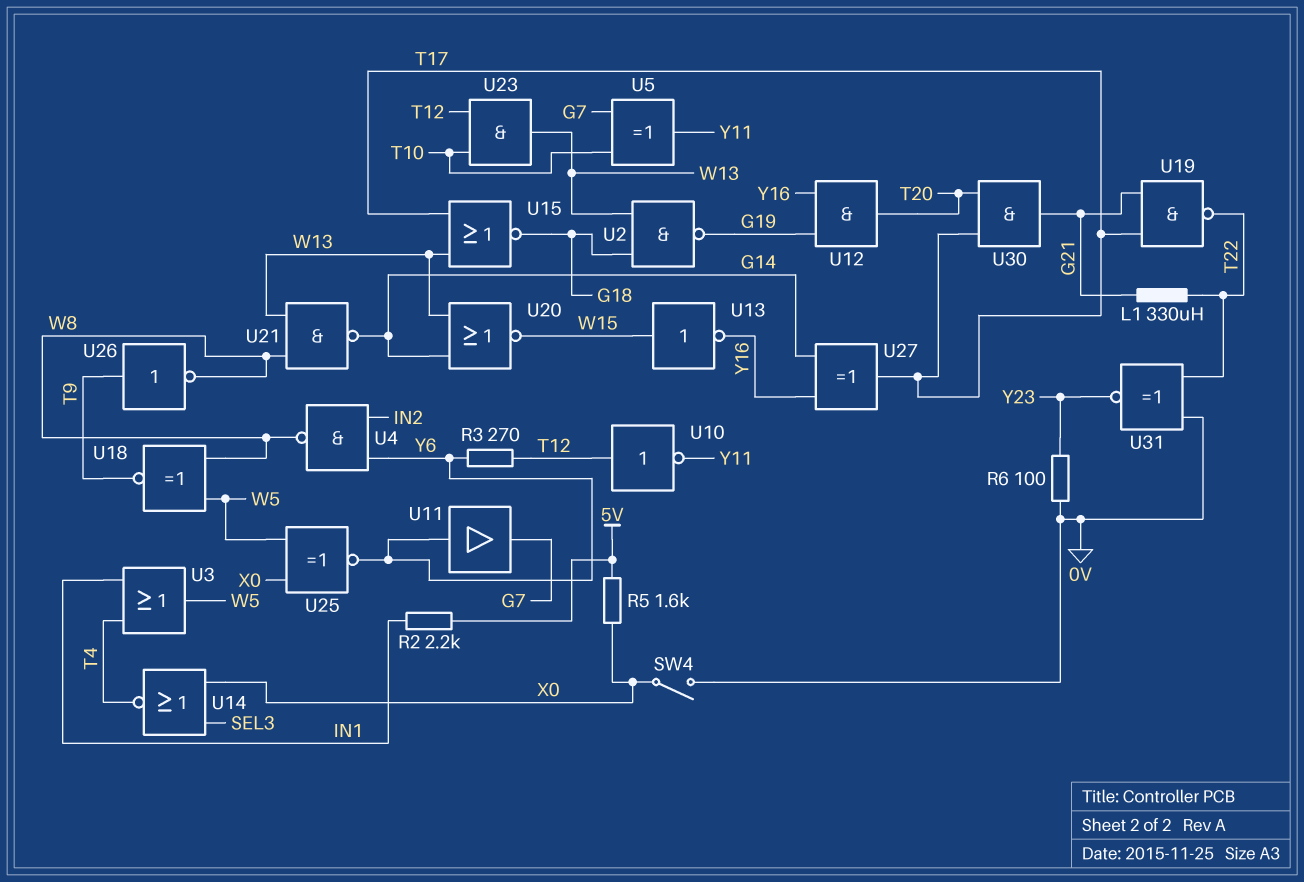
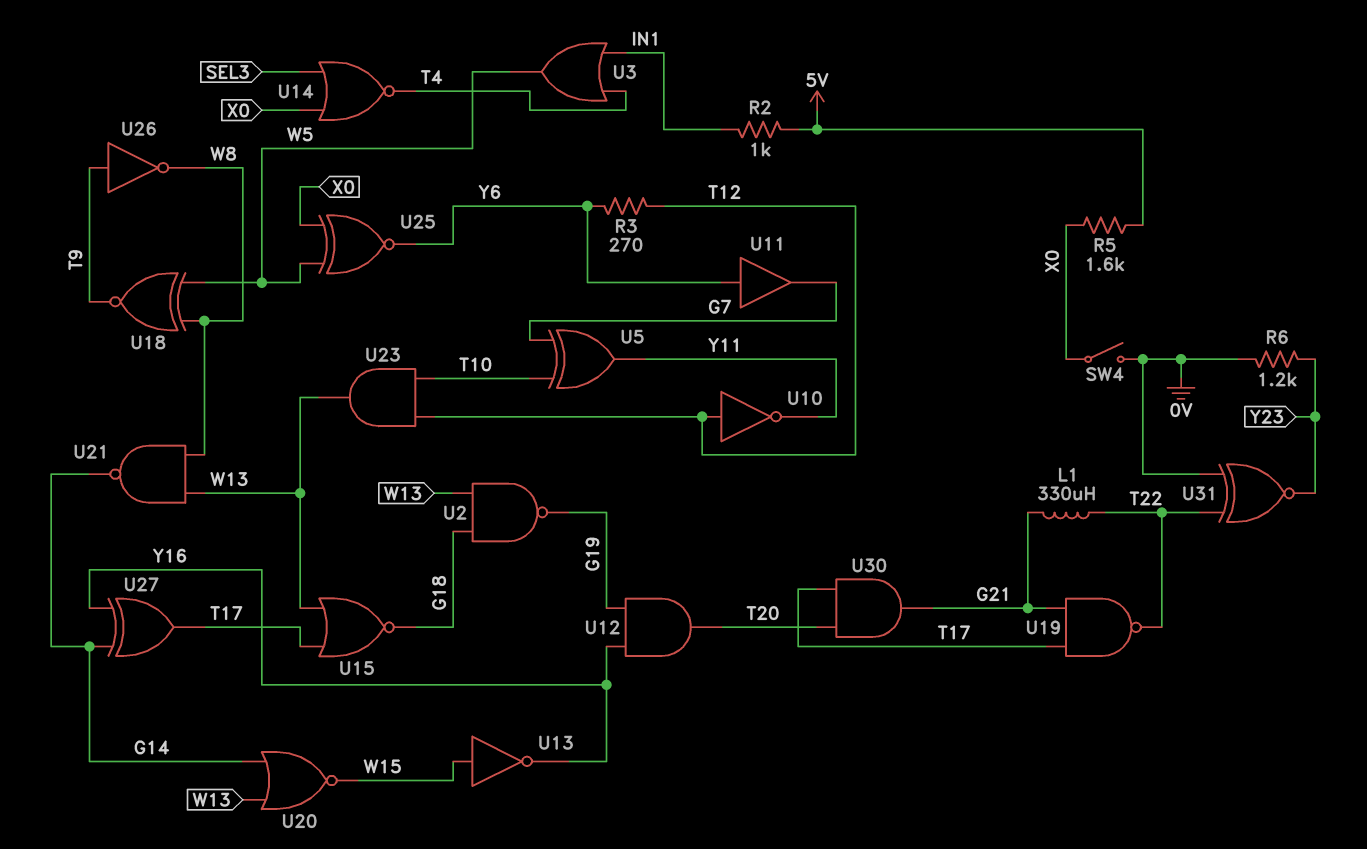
R2: 2.2k (5V, IN1) -> 1k (5V, IN1)
R6: 100 (0V, Y23) -> 1.2k (0V, Y23)
U4: NAND (in IN2, in Y6, out W8) -> none

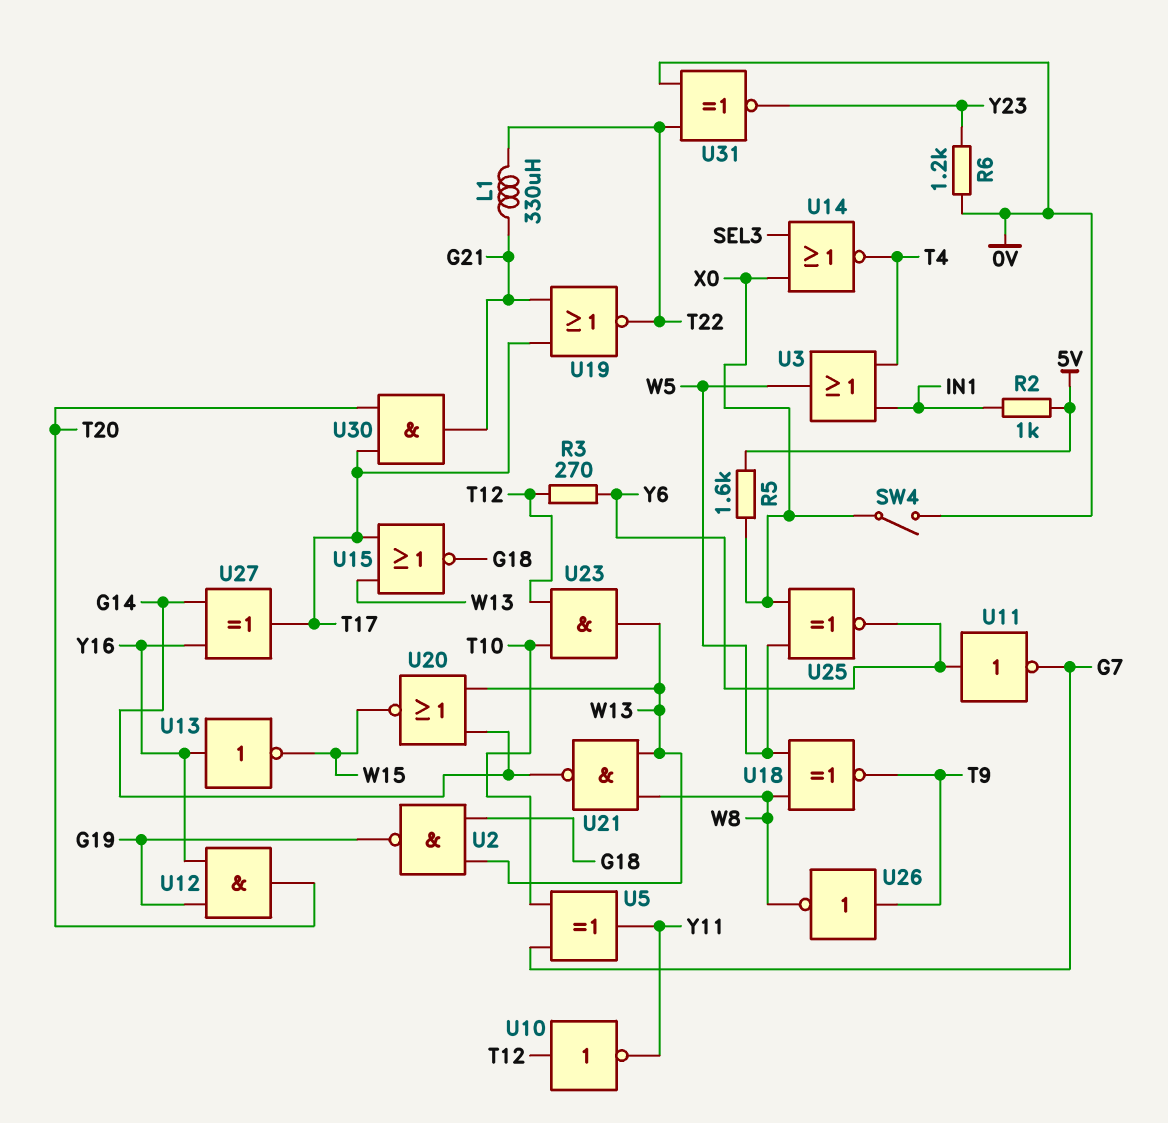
U11: buffer (in Y6, out G7) -> NOT (in Y6, out G7)
U13: NOT (in W15, out Y16) -> NOT (in Y16, out W15)
U19: NAND (in G21, in T17, out T22) -> NOR (in G21, in T17, out T22)

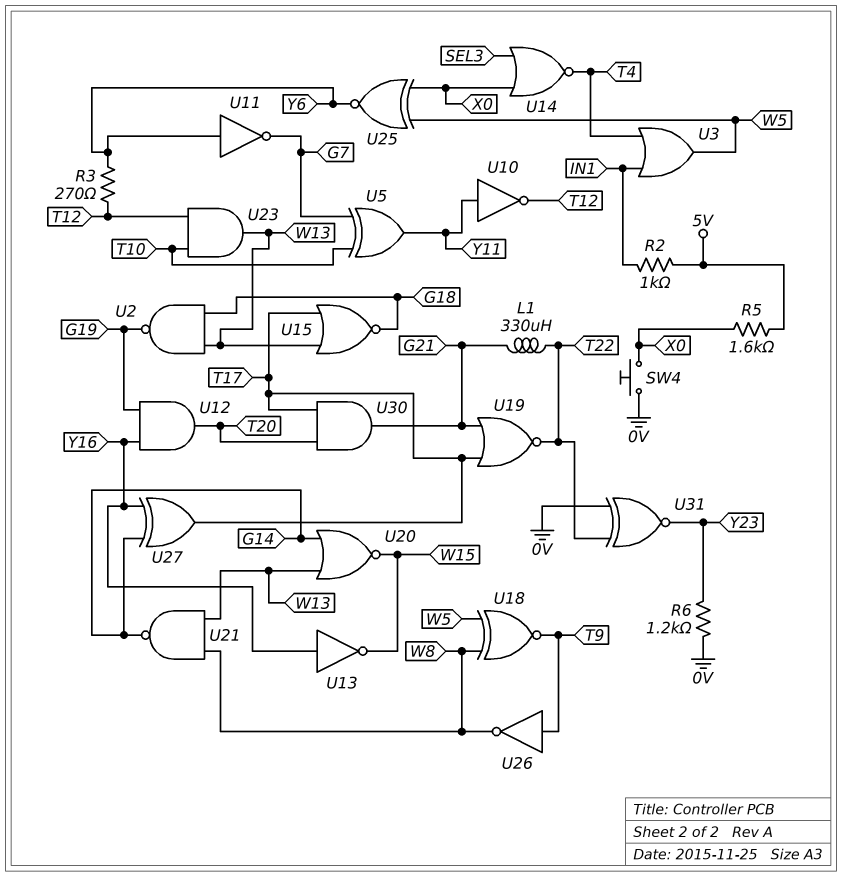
SW4: switch (0V, X0) -> button (0V, X0)
U10: NOT (in T12, out Y11) -> NOT (in Y11, out T12)

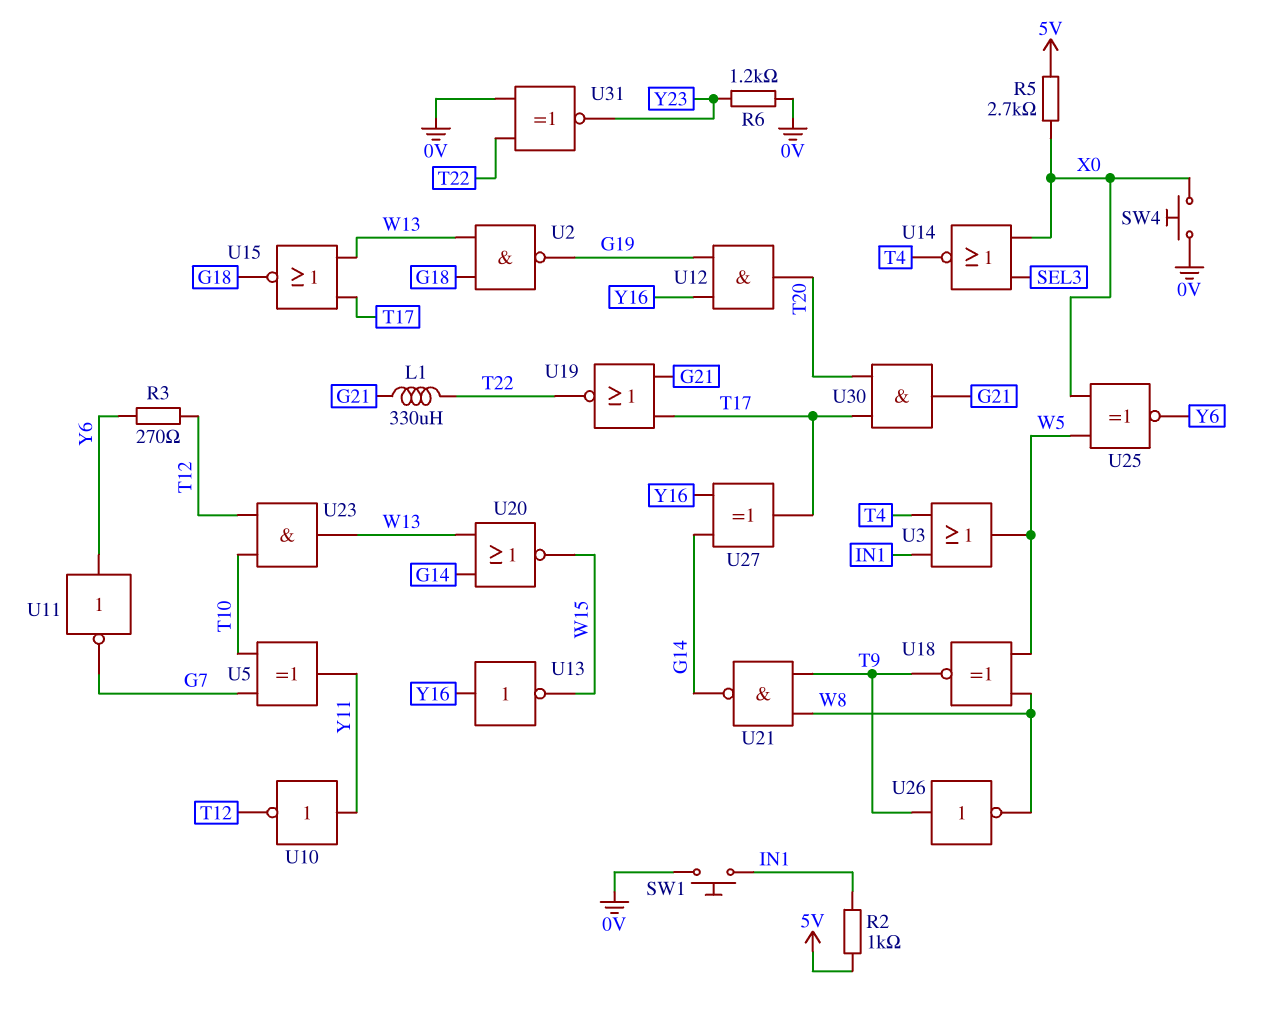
R5: 1.6k (5V, X0) -> 2.7k (5V, X0)
SW1: none -> button (0V, IN1)
U21: NAND (in W8, in W13, out G14) -> NAND (in T9, in W8, out G14)

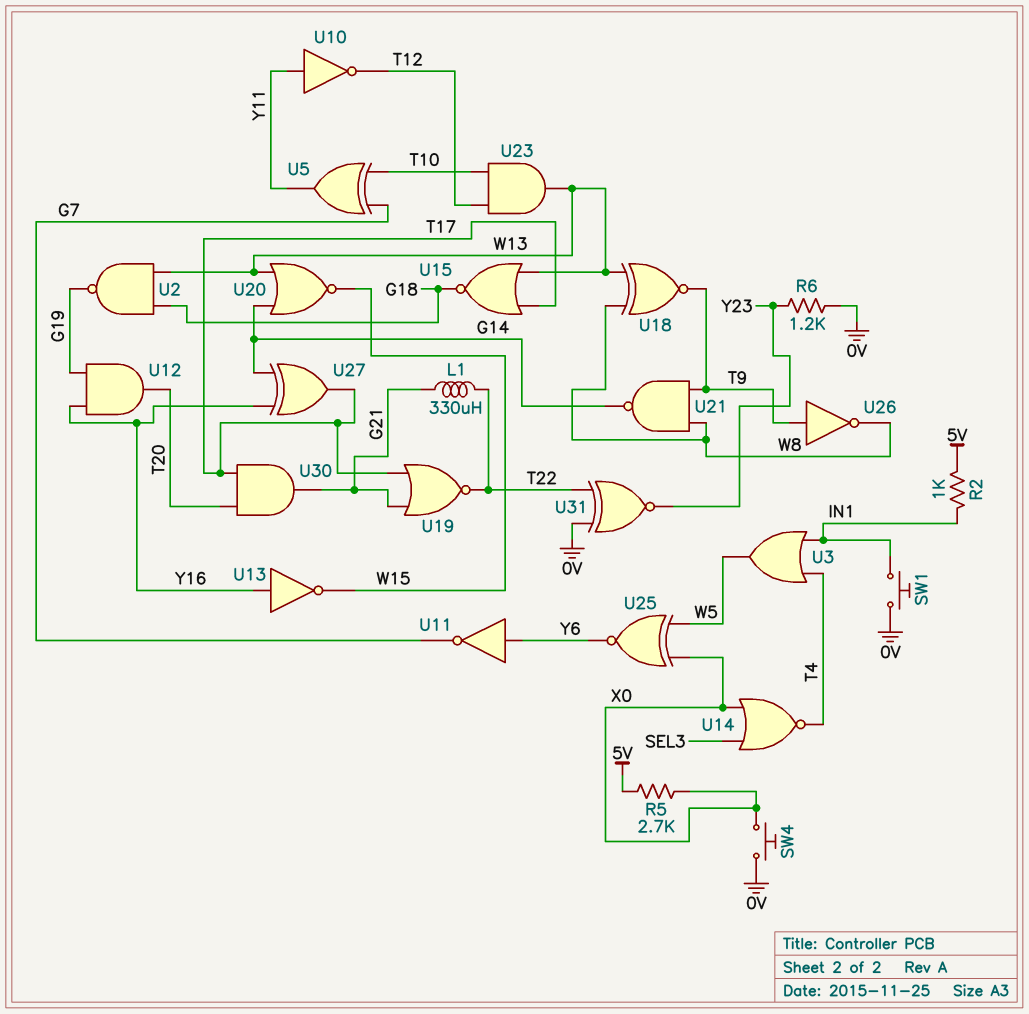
R3: 270 (T12, Y6) -> none
U18: XNOR (in W5, in W8, out T9) -> XNOR (in W8, in W13, out T9)

